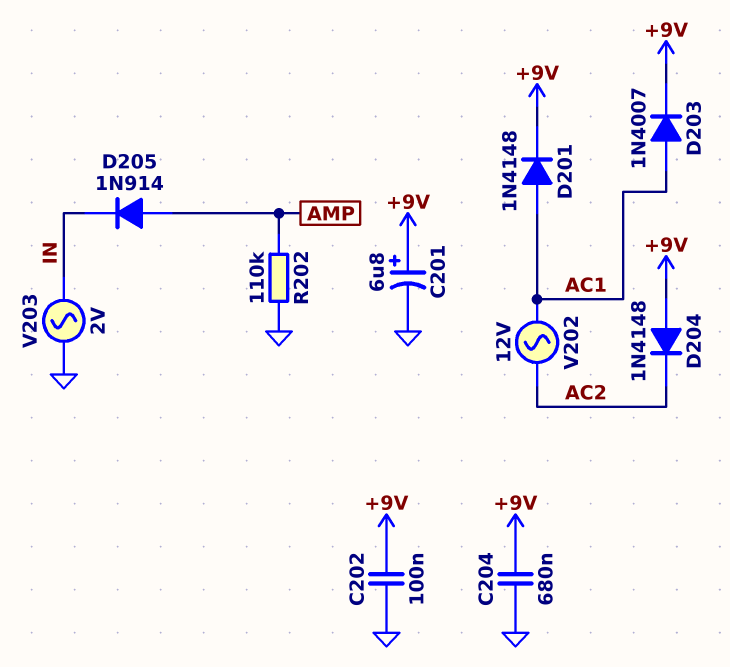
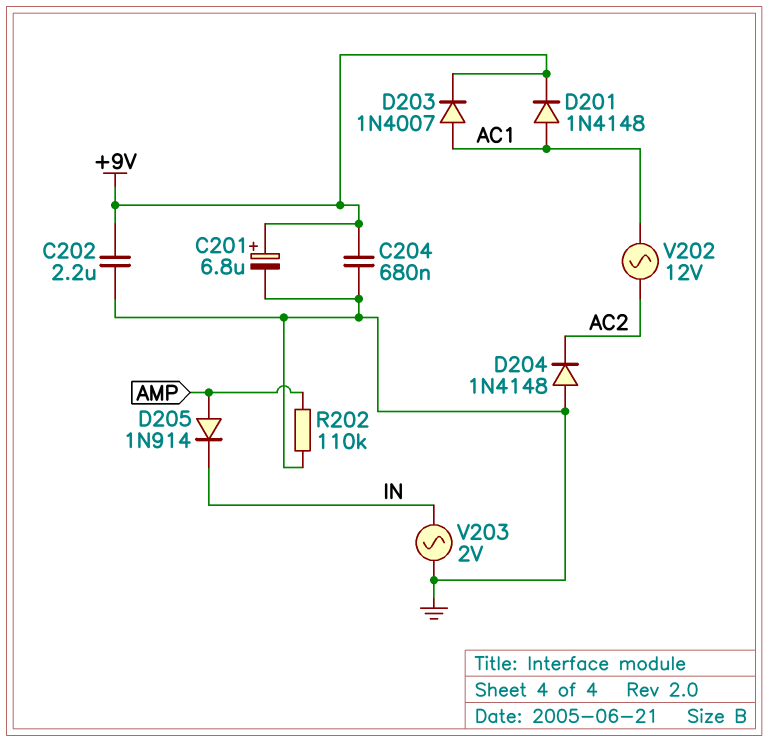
C202: 100nF (+9V, GND) -> 2.2uF (+9V, GND)
D204: diode 1N4148 (A +9V, K AC2) -> diode 1N4148 (A GND, K AC2)

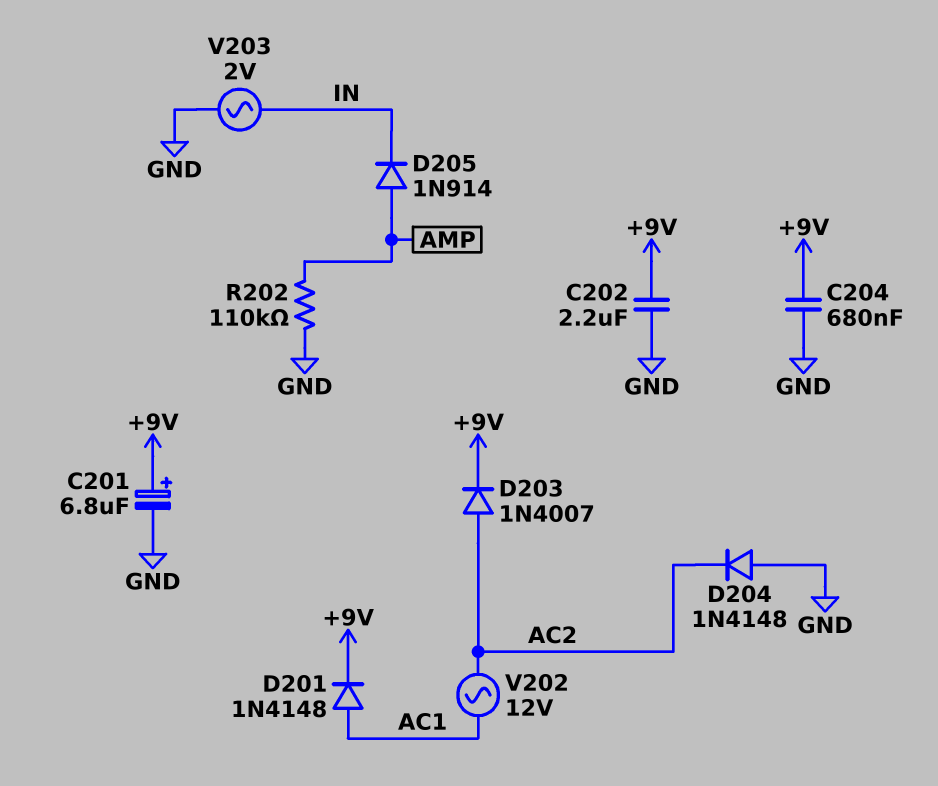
D203: diode 1N4007 (A AC1, K +9V) -> diode 1N4007 (A AC2, K +9V)

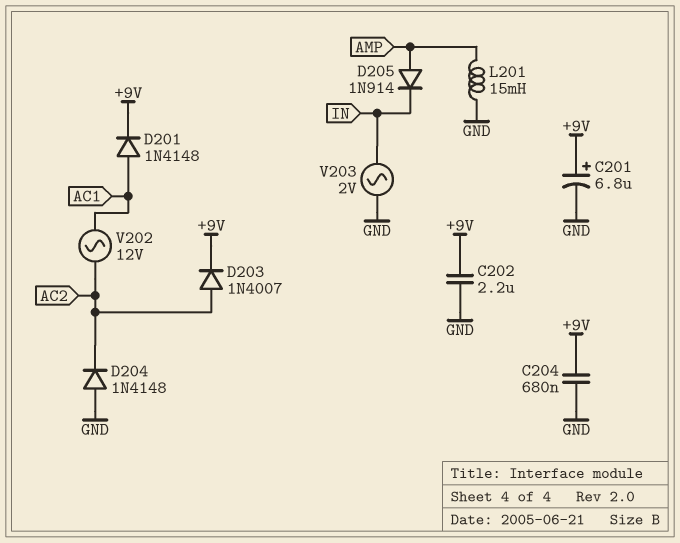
L201: none -> 15mH (AMP, GND)
R202: 110k (AMP, GND) -> none

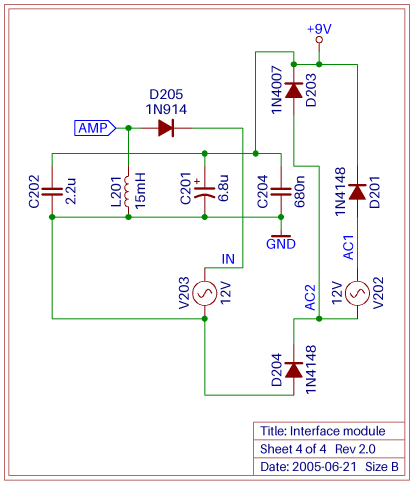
V203: AC 2V (GND, IN) -> AC 12V (GND, IN)

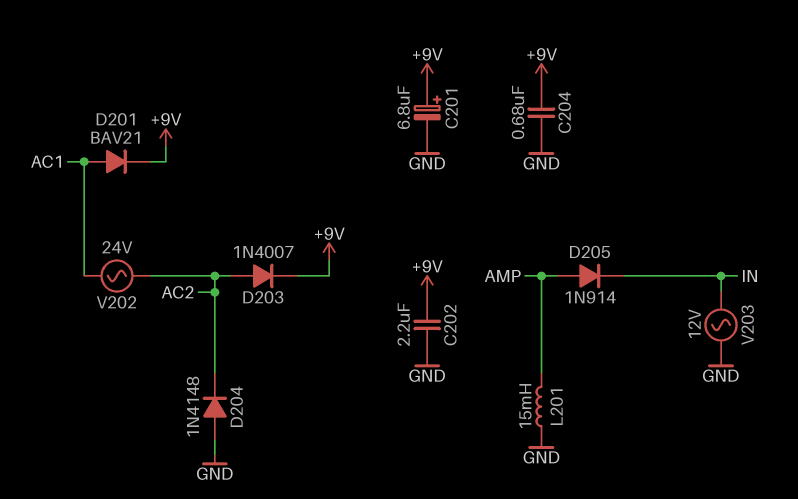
D201: diode 1N4148 (A AC1, K +9V) -> diode BAV21 (A AC1, K +9V)
V202: AC 12V (AC1, AC2) -> AC 24V (AC1, AC2)

